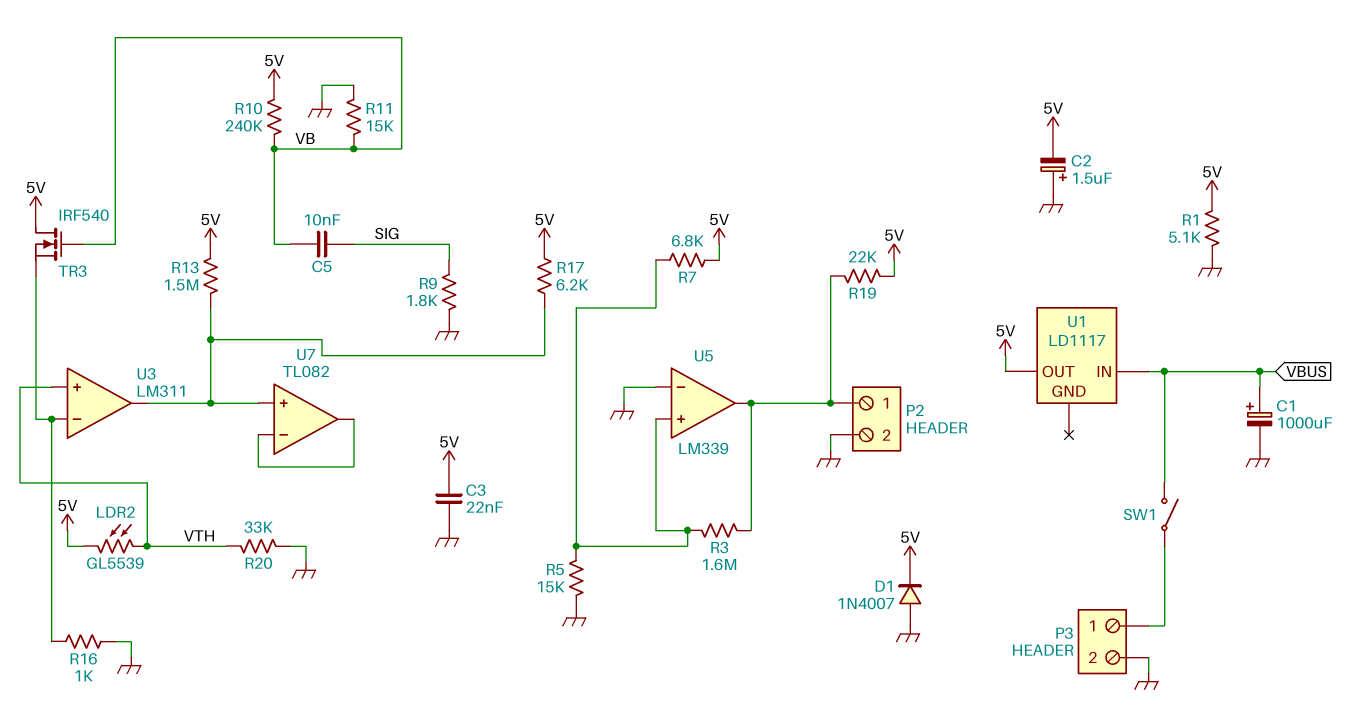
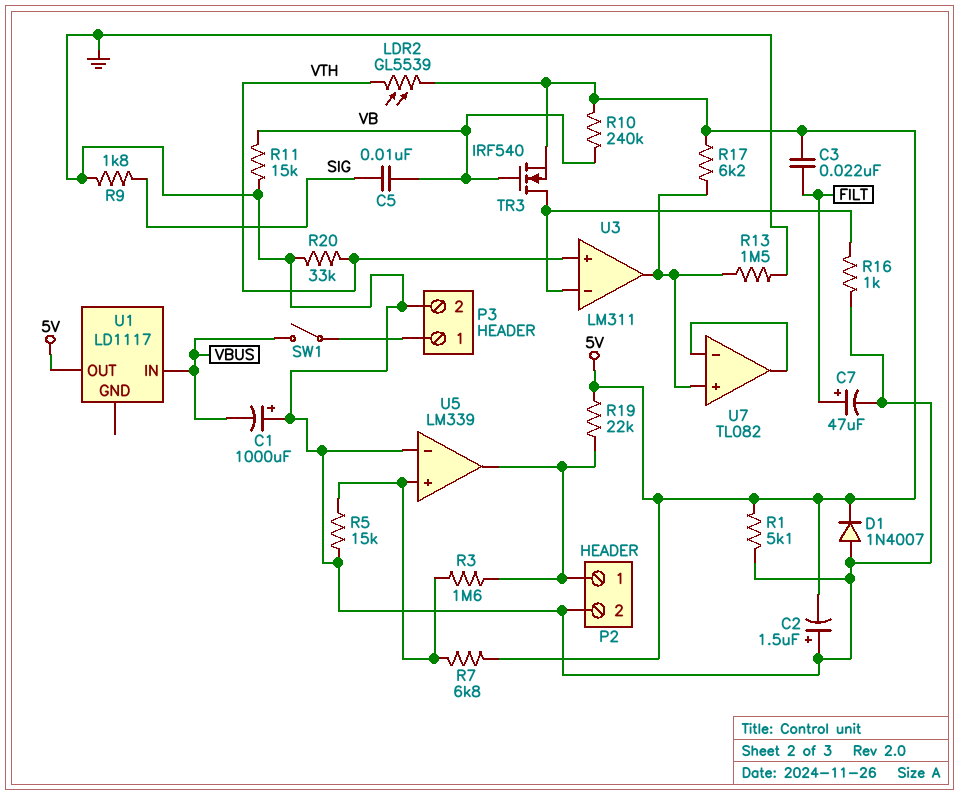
C1: 1000uF (plus VBUS, minus GND) -> 1000uF (plus GND, minus VBUS)
C3: 22nF (5V, GND) -> 22nF (5V, FILT)
C7: none -> 47uF (plus FILT, minus GND)
R13: 1.5M (5V, U3/out) -> 1.5M (GND, U3/out)
TR3: NMOS IRF540 (G VB, D 5V, S U3/in-) -> NMOS IRF540 (G VB, D U3/in-, S 5V)

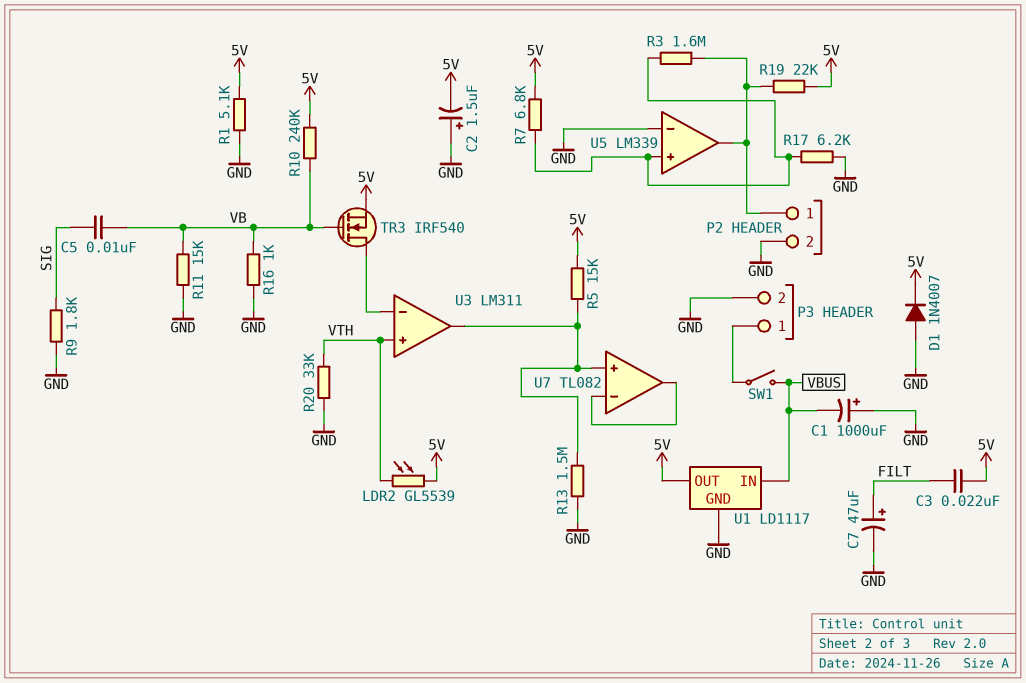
R5: 15k (GND, U5/in+) -> 15k (5V, U3/out)
R16: 1k (GND, U3/in-) -> 1k (GND, VB)
R17: 6.2k (5V, U3/out) -> 6.2k (GND, U5/in+)
U1 pin GND: none -> GND

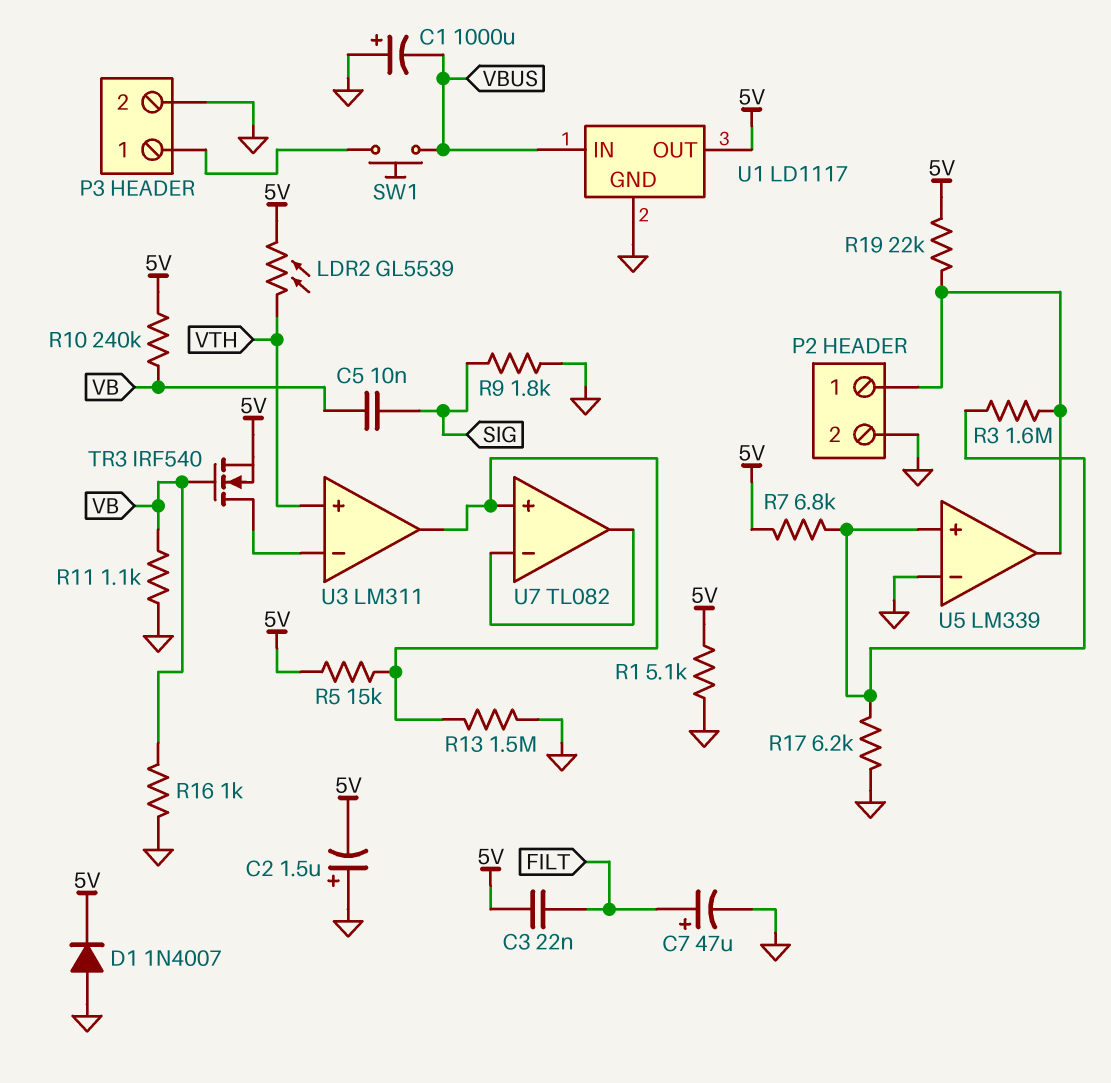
R11: 15k (GND, VB) -> 1.1k (GND, VB)
R20: 33k (GND, VTH) -> none
SW1: switch (P3/1, VBUS) -> button (P3/1, VBUS)

